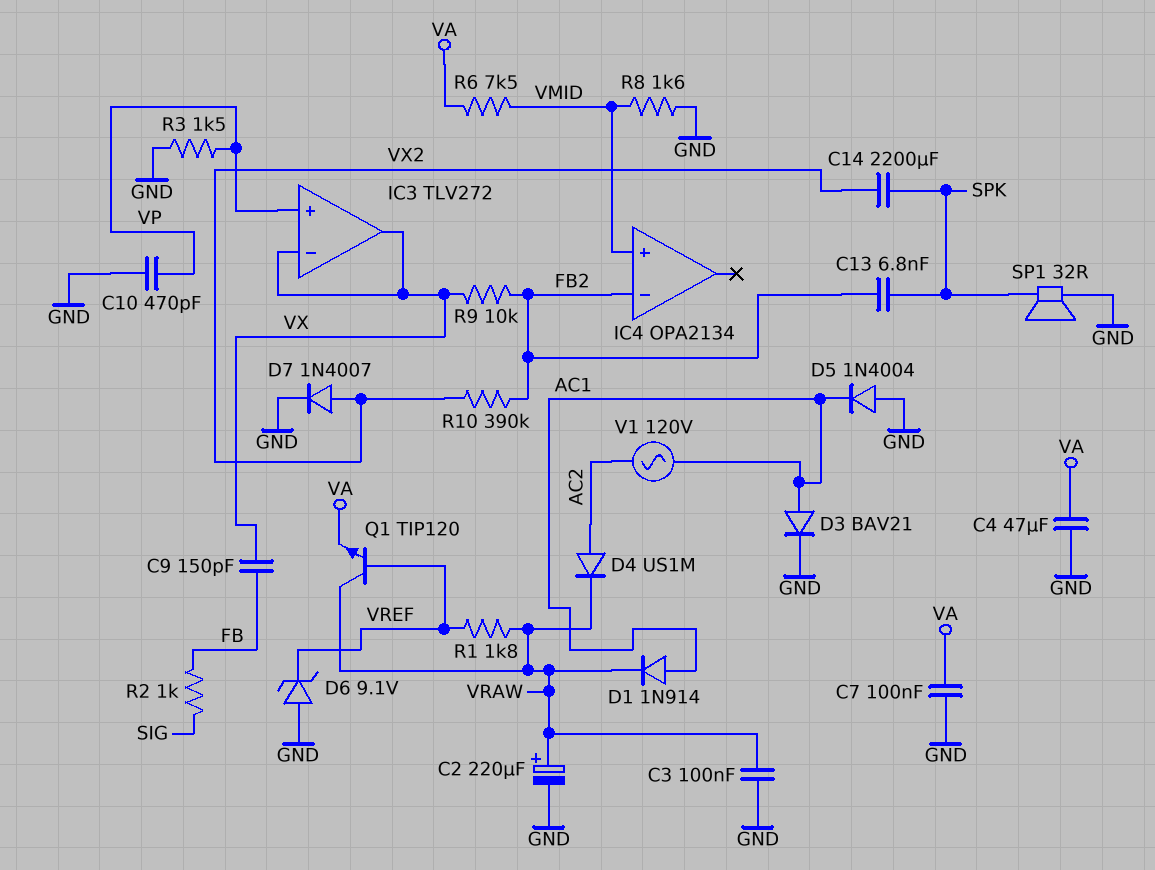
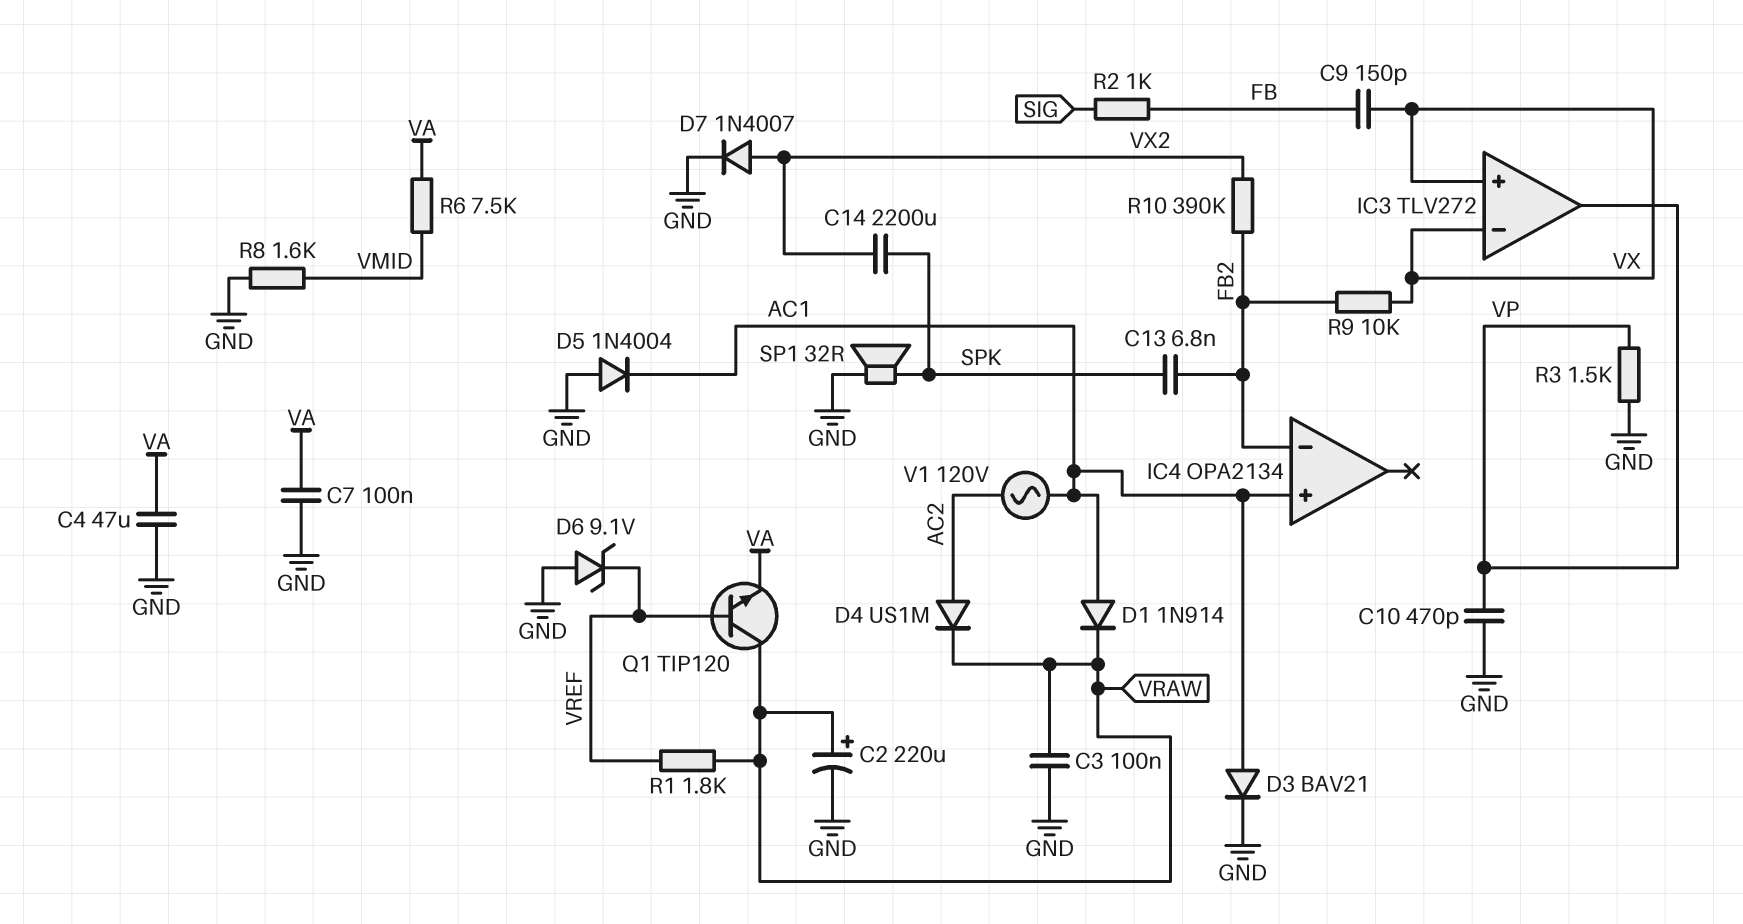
IC3 pin in+: VP -> VX
IC3 pin out: VX -> VP
IC4 pin in+: VMID -> AC1

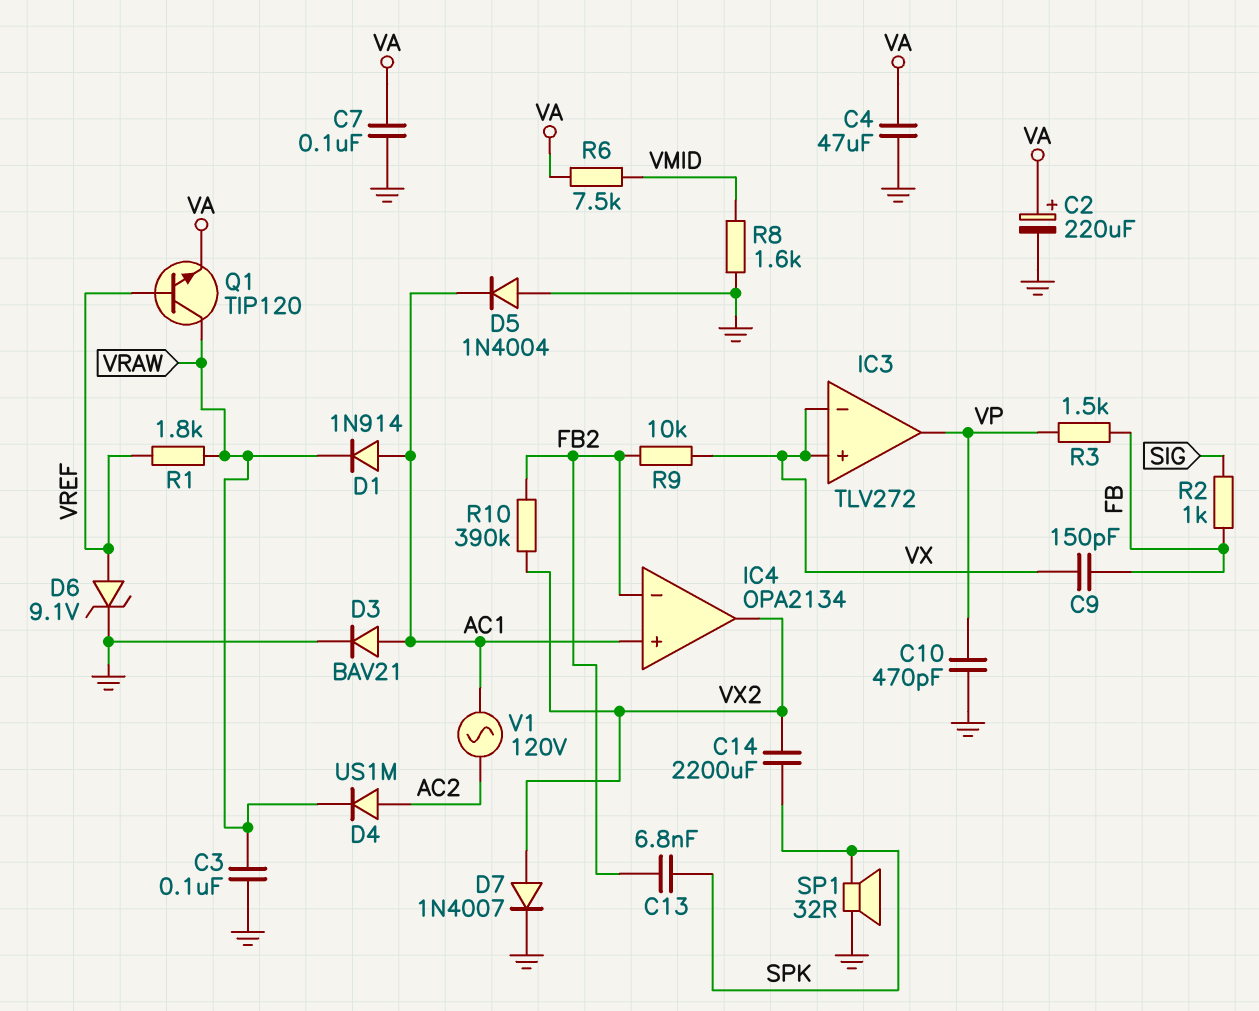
C2: 220uF (plus VRAW, minus GND) -> 220uF (plus VA, minus GND)
D6: zener 9.1V (A GND, K VREF) -> zener 9.1V (A VREF, K GND)
IC4 pin out: none -> VX2
R3: 1.5k (GND, VP) -> 1.5k (FB, VP)

